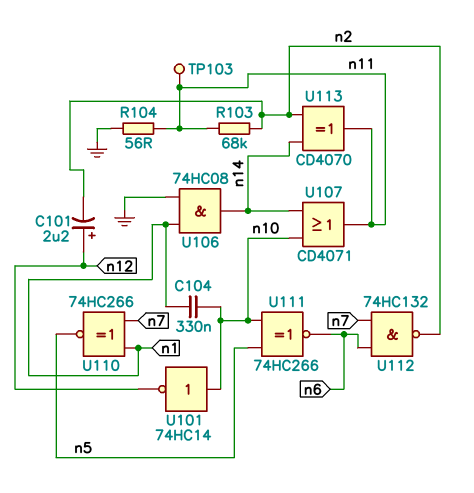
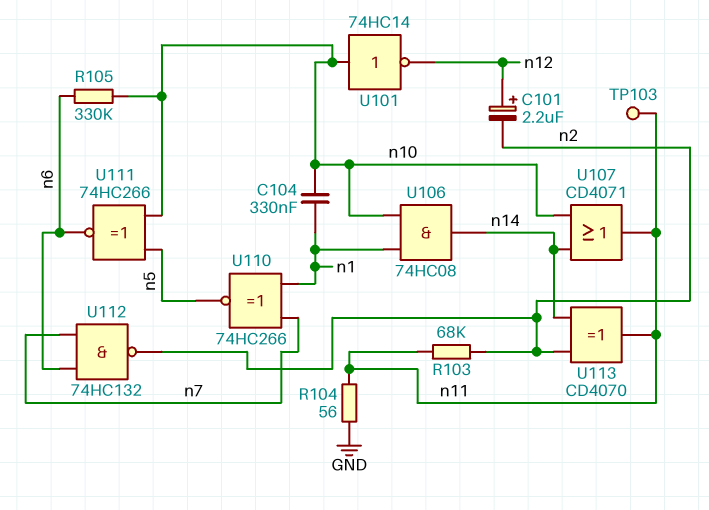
R105: none -> 330k (n6, n10)
U106: AND 74HC08 (in GND, in n1, out n14) -> AND 74HC08 (in n1, in n10, out n14)

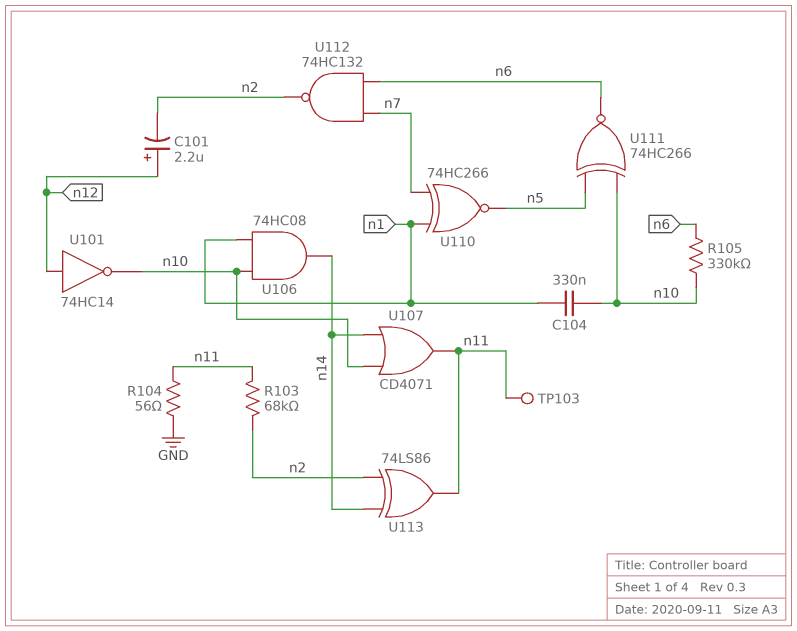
U101: NOT 74HC14 (in n10, out n12) -> NOT 74HC14 (in n12, out n10)
U113: XOR CD4070 (in n2, in n14, out n11) -> XOR 74LS86 (in n2, in n14, out n11)

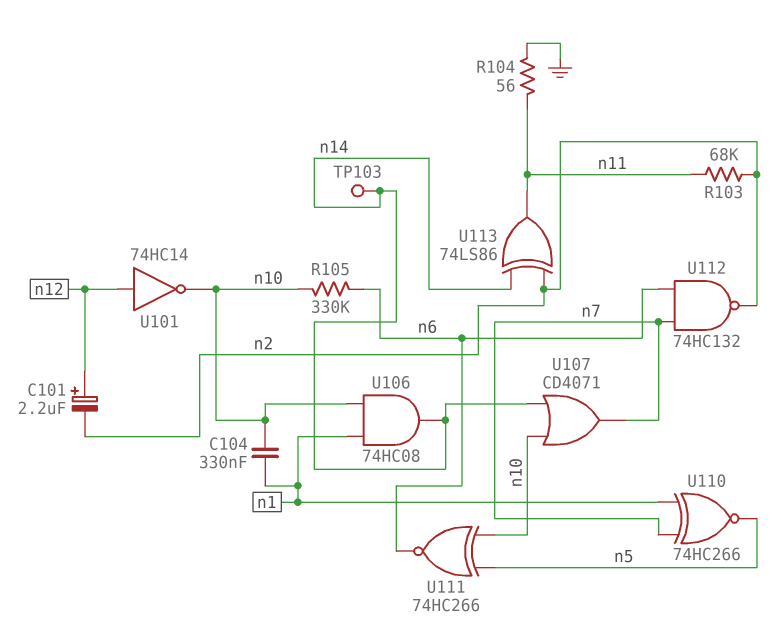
TP103: test point (n11) -> test point (n14)
U107: OR CD4071 (in n10, in n14, out n11) -> OR CD4071 (in n10, in n14, out n7)

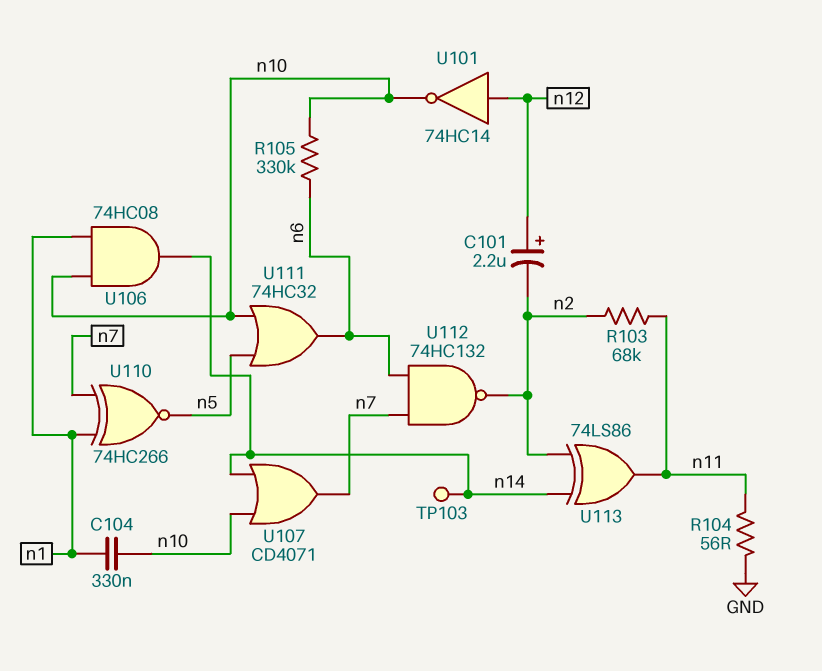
U111: XNOR 74HC266 (in n5, in n10, out n6) -> OR 74HC32 (in n5, in n10, out n6)

